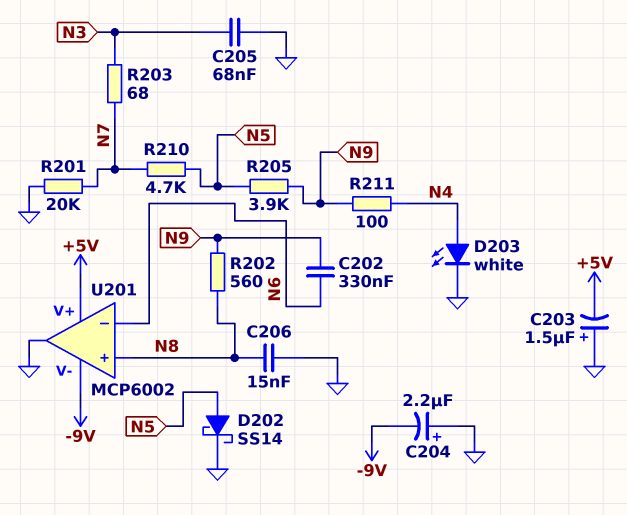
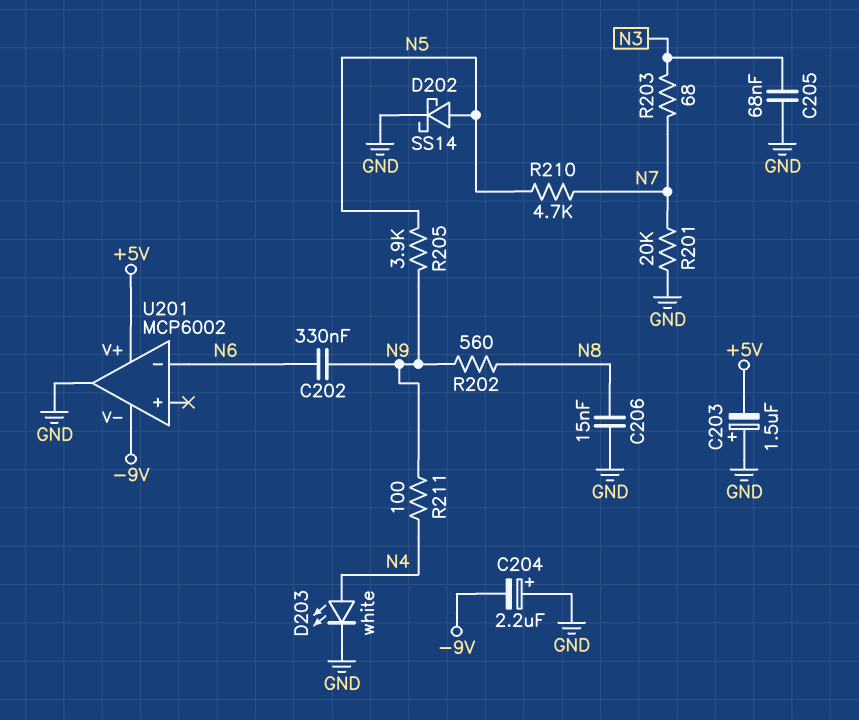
U201 pin in+: N8 -> none

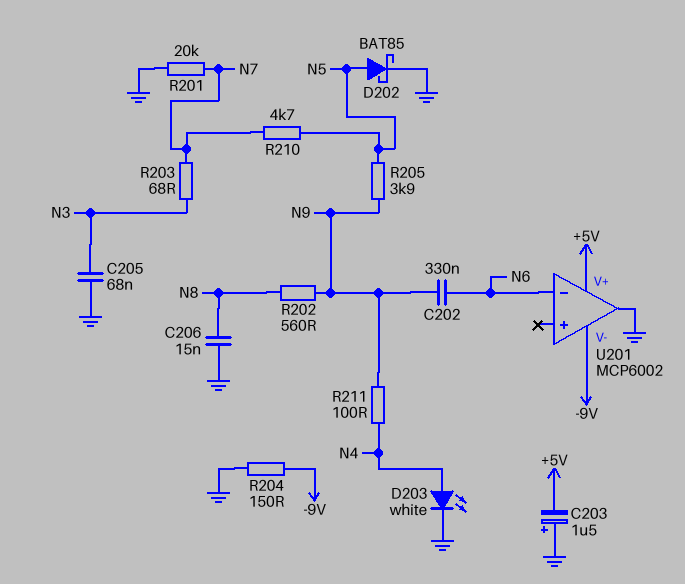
C204: 2.2uF (plus GND, minus -9V) -> none
D202: schottky SS14 (A N5, K GND) -> schottky BAT85 (A N5, K GND)
R204: none -> 150 (-9V, GND)

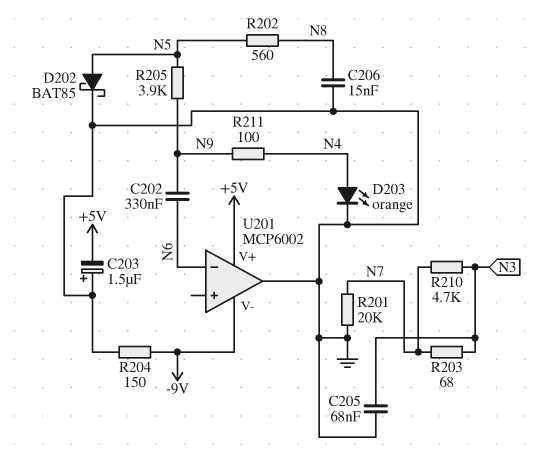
D203: LED white (A N4, K GND) -> LED orange (A N4, K GND)
R202: 560 (N8, N9) -> 560 (N5, N8)
R210: 4.7k (N5, N7) -> 4.7k (N3, N7)

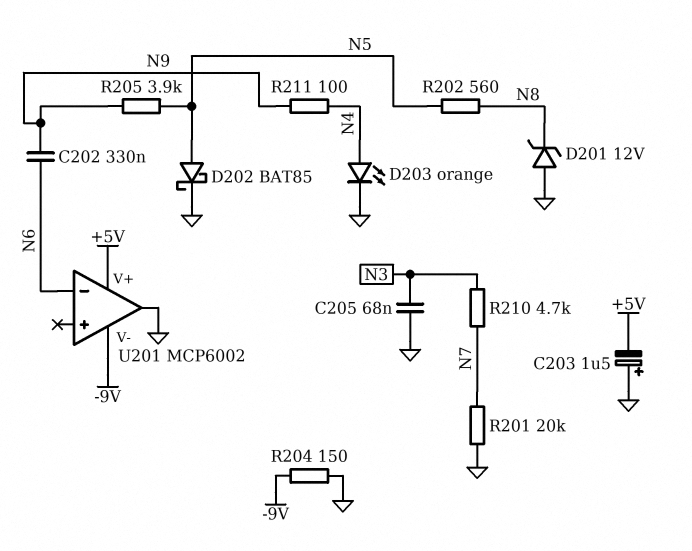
C206: 15nF (GND, N8) -> none
D201: none -> zener 12V (A GND, K N8)
R203: 68 (N3, N7) -> none

